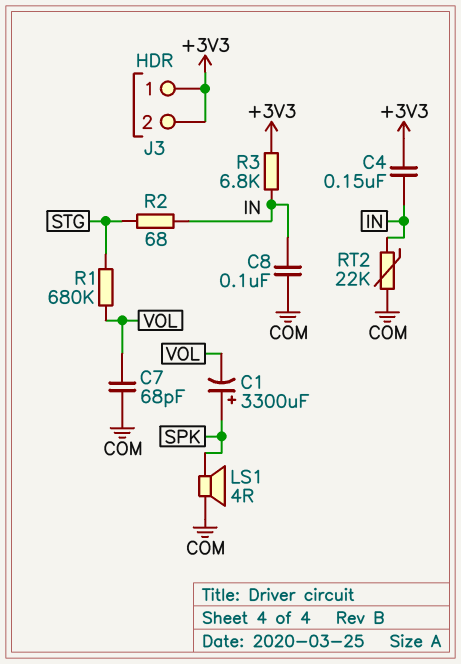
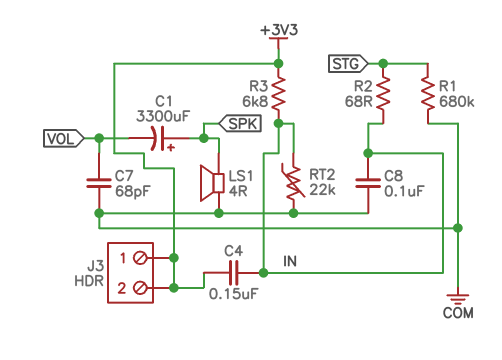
R1: 680k (STG, VOL) -> 680k (COM, STG)

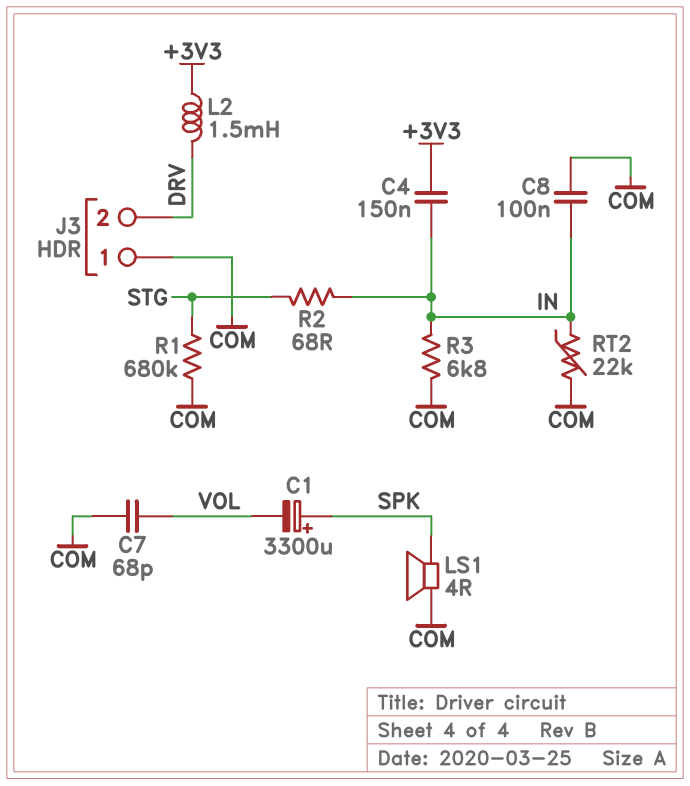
J3 pin 1: +3V3 -> COM
J3 pin 2: +3V3 -> DRV
L2: none -> 1.5mH (+3V3, DRV)
R3: 6.8k (+3V3, IN) -> 6.8k (COM, IN)

